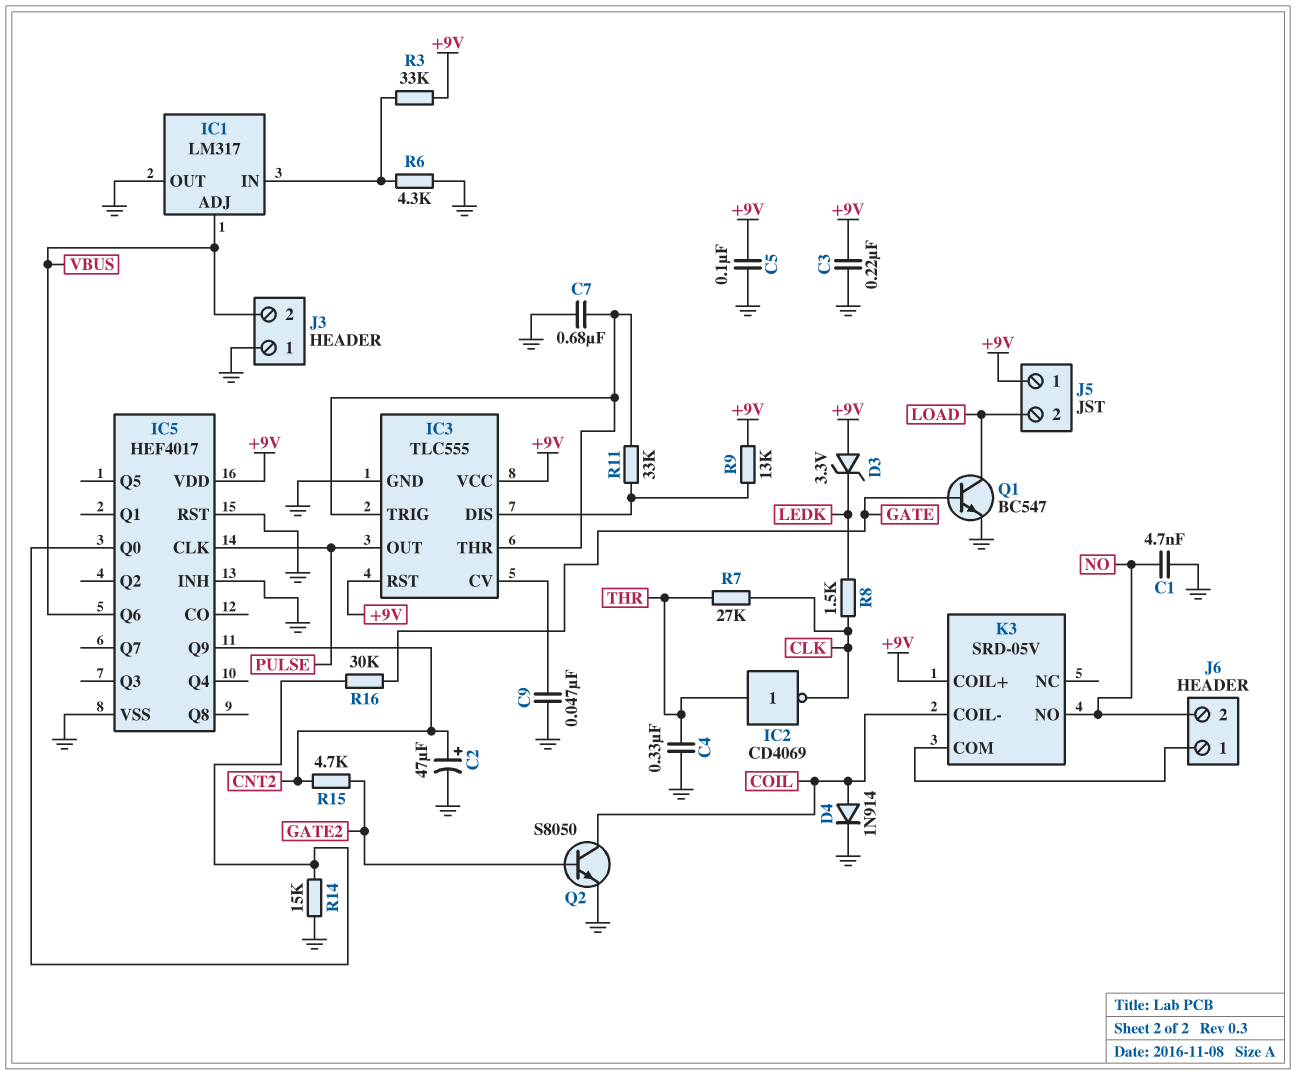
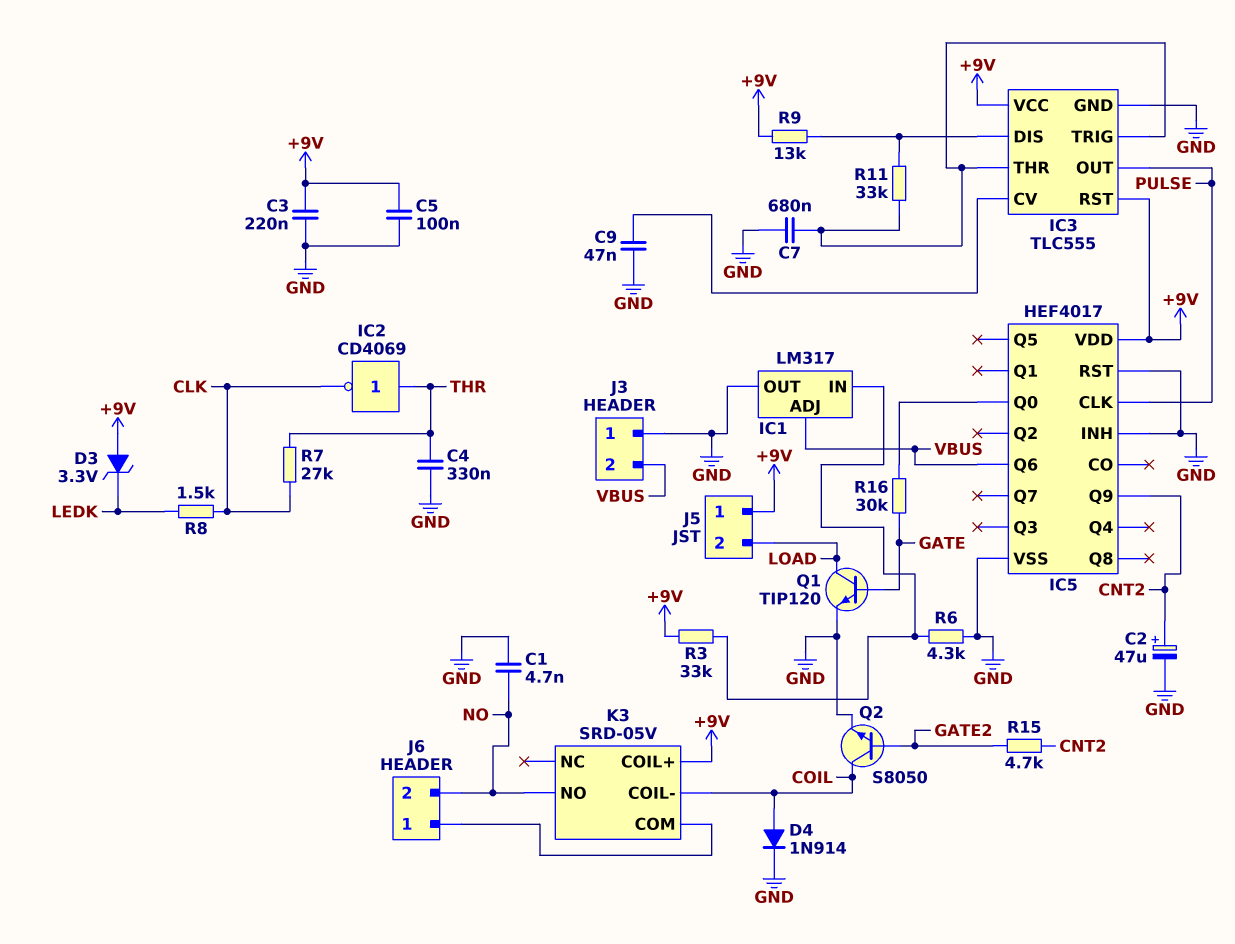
Q1: NPN BC547 (B GATE, C LOAD, E GND) -> NPN TIP120 (B GATE, C LOAD, E GND)
R14: 15k (GND, IC5/Q0) -> none

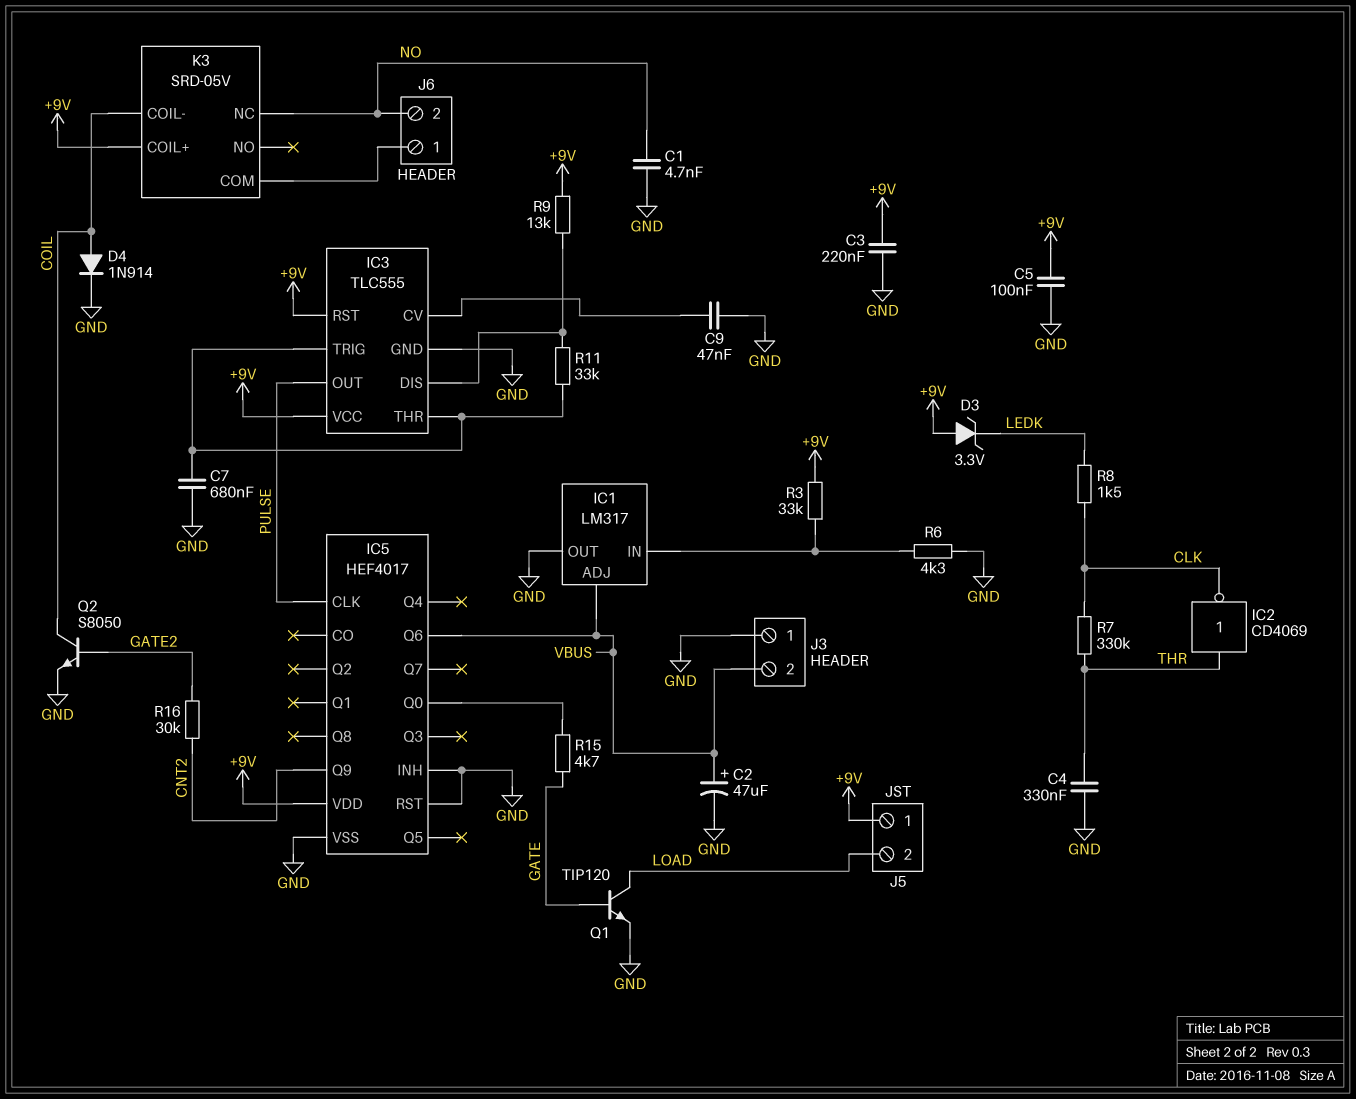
C2: 47uF (plus CNT2, minus GND) -> 47uF (plus VBUS, minus GND)
K3 pin NC: none -> NO
K3 pin NO: NO -> none
R7: 27k (CLK, THR) -> 330k (CLK, THR)
R15: 4.7k (CNT2, GATE2) -> 4.7k (GATE, IC5/Q0)
R16: 30k (GATE, IC5/Q0) -> 30k (CNT2, GATE2)

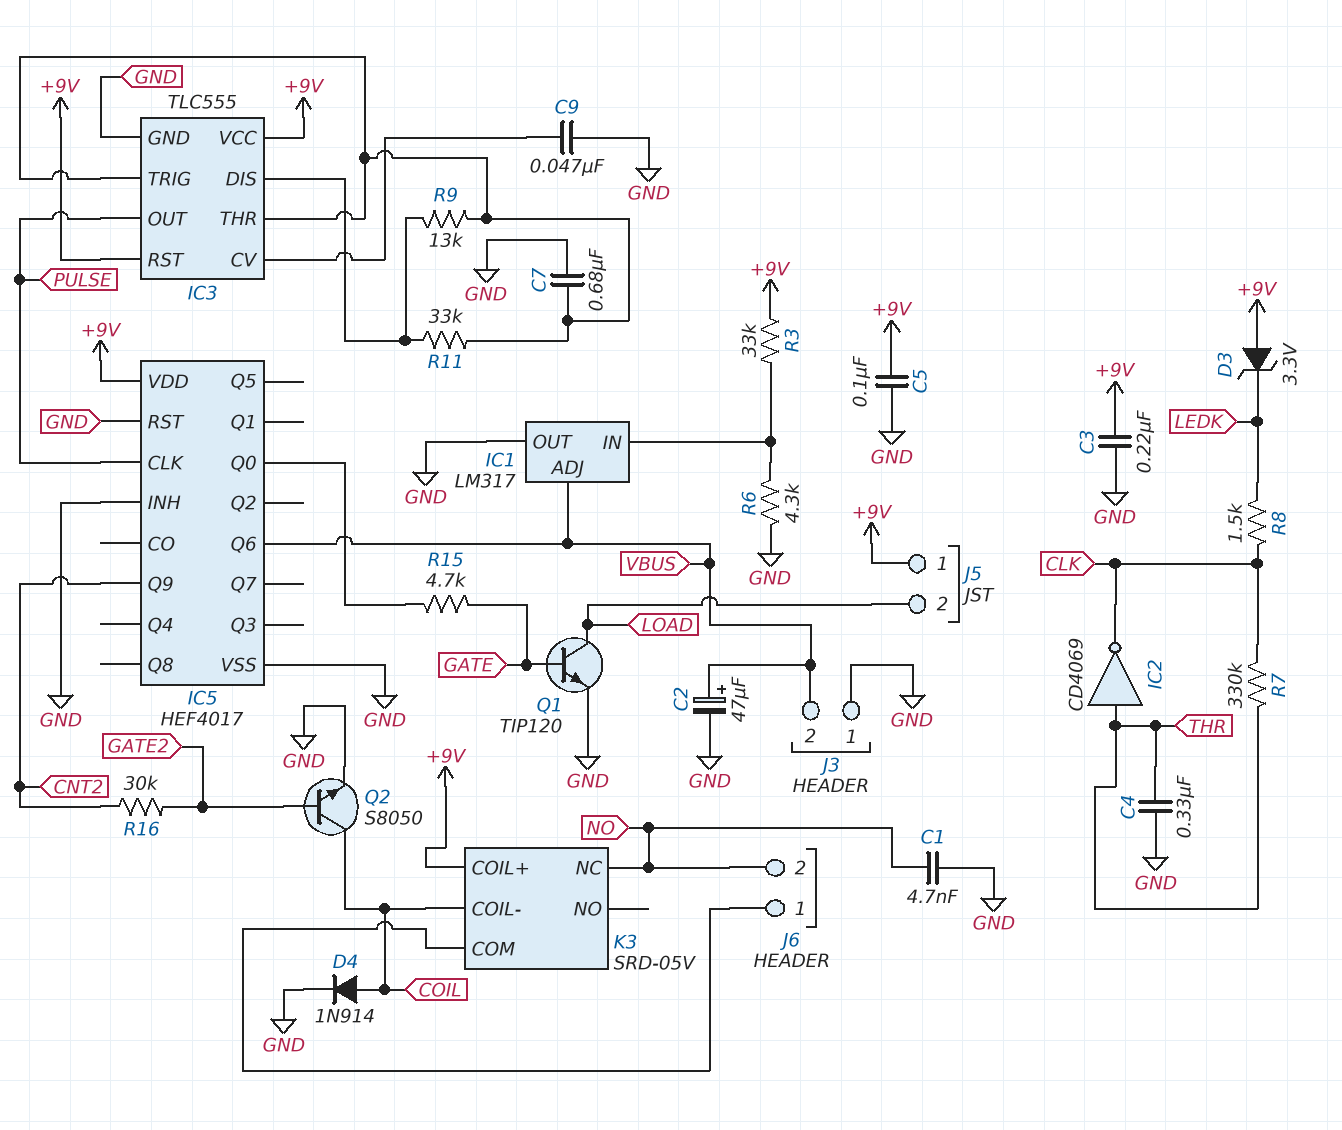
R9: 13k (+9V, IC3/DIS) -> 13k (IC3/DIS, IC3/THR)

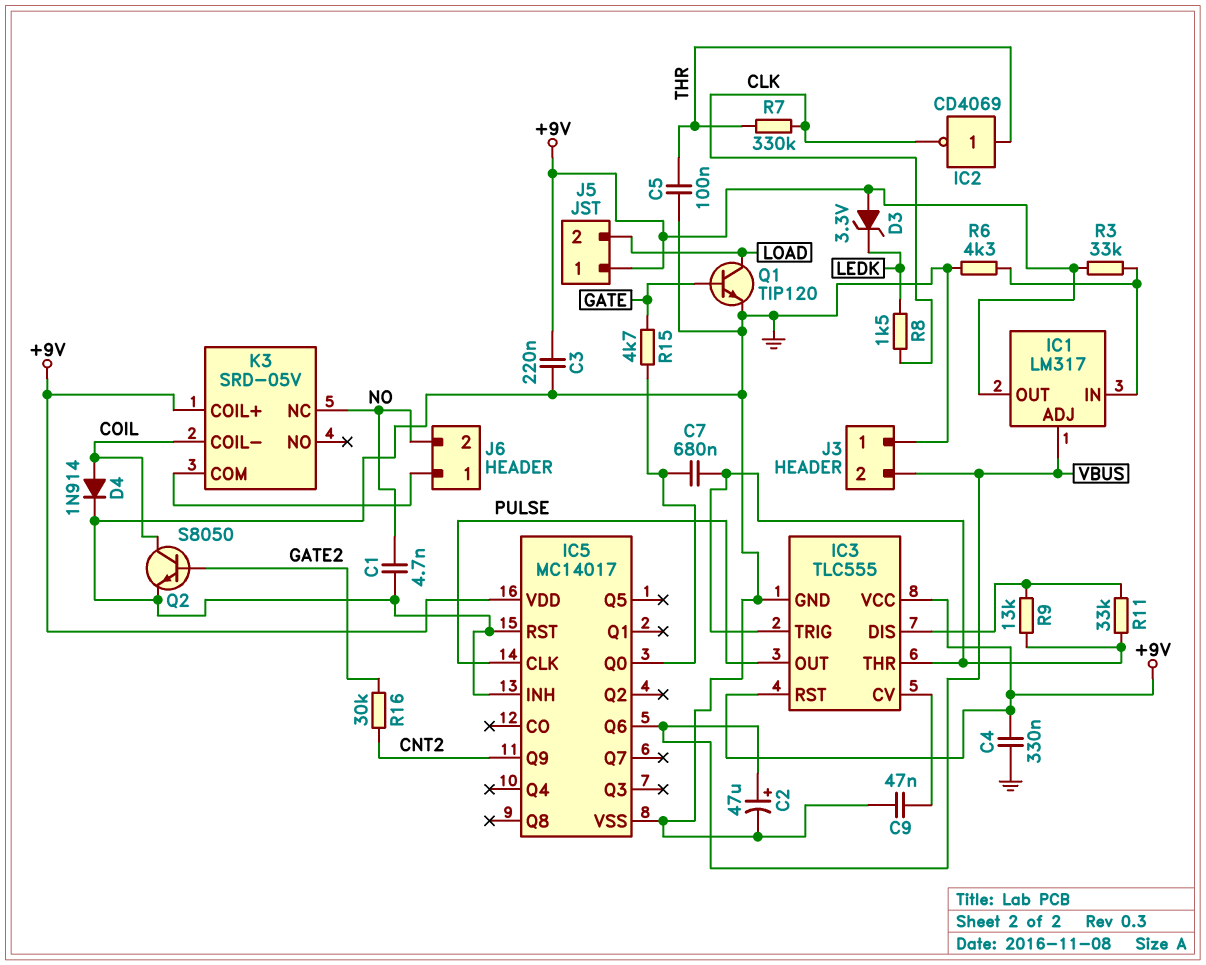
C4: 330nF (GND, THR) -> 330nF (+9V, GND)
C5: 100nF (+9V, GND) -> 100nF (GND, THR)
C7: 680nF (GND, IC3/THR) -> 680nF (IC3/THR, IC5/Q0)
IC1 pin OUT: GND -> +9V
IC5: HEF4017 -> MC14017

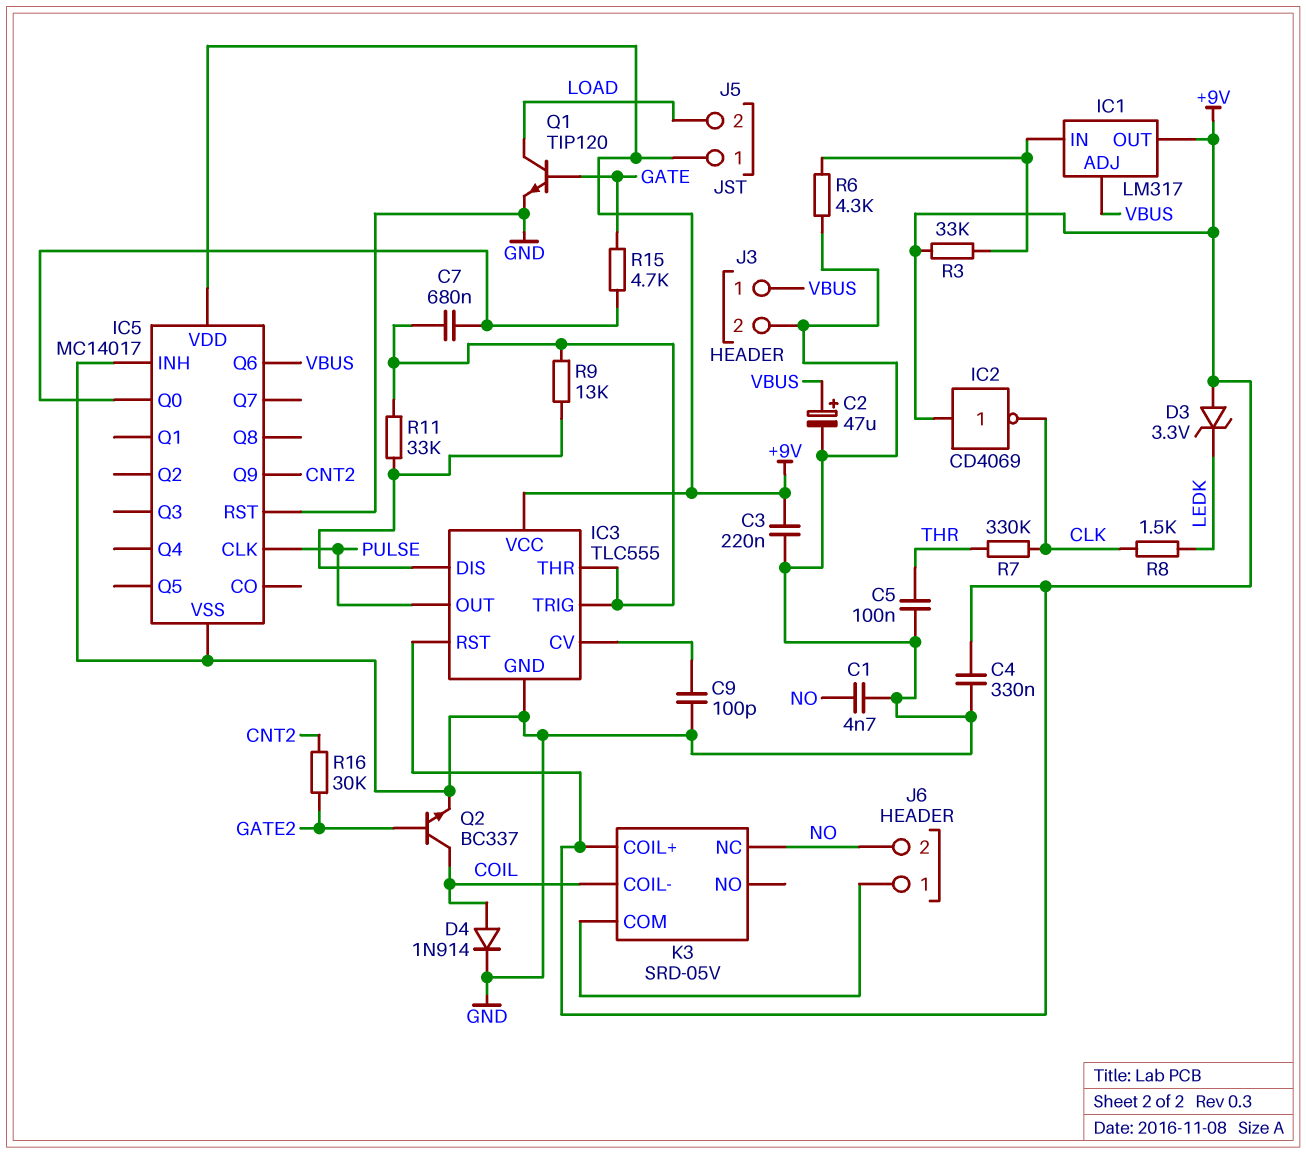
C9: 47nF (GND, IC3/CV) -> 100pF (GND, IC3/CV)
IC2: NOT CD4069 (in THR, out CLK) -> NOT CD4069 (in +9V, out CLK)
J3 pin 1: GND -> VBUS
J3 pin 2: VBUS -> GND
Q2: NPN S8050 (B GATE2, C COIL, E GND) -> NPN BC337 (B GATE2, C COIL, E GND)

